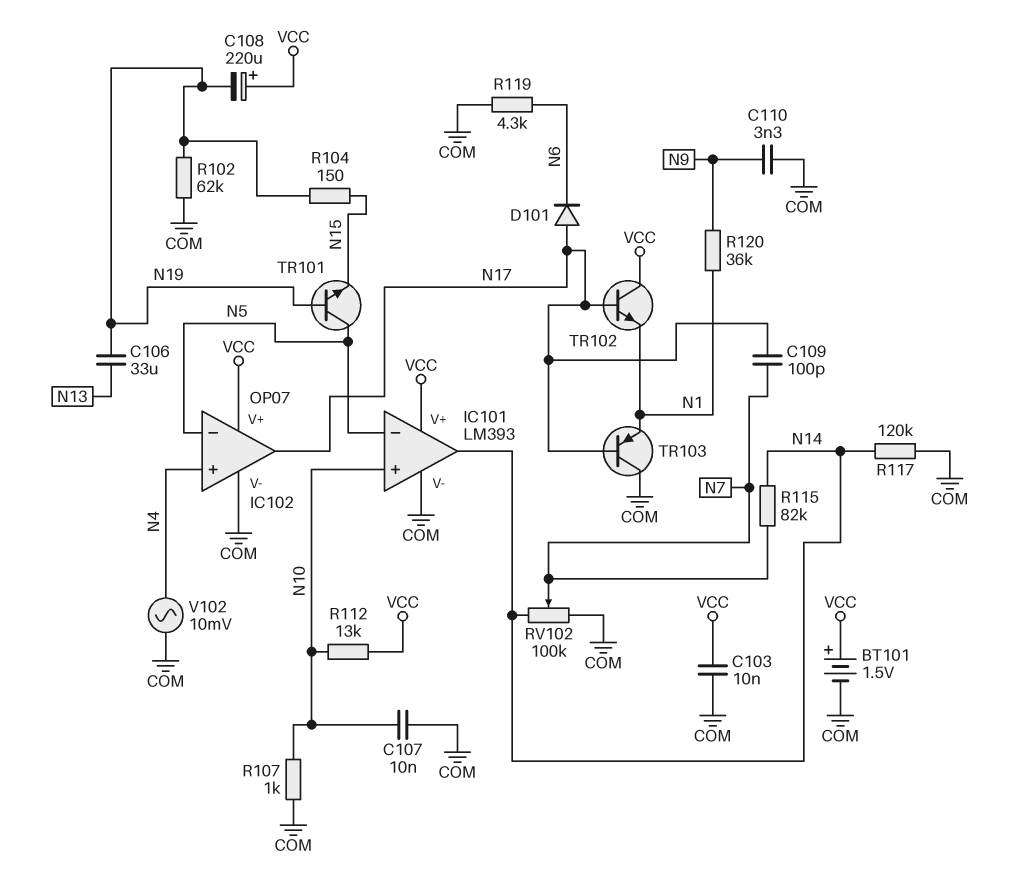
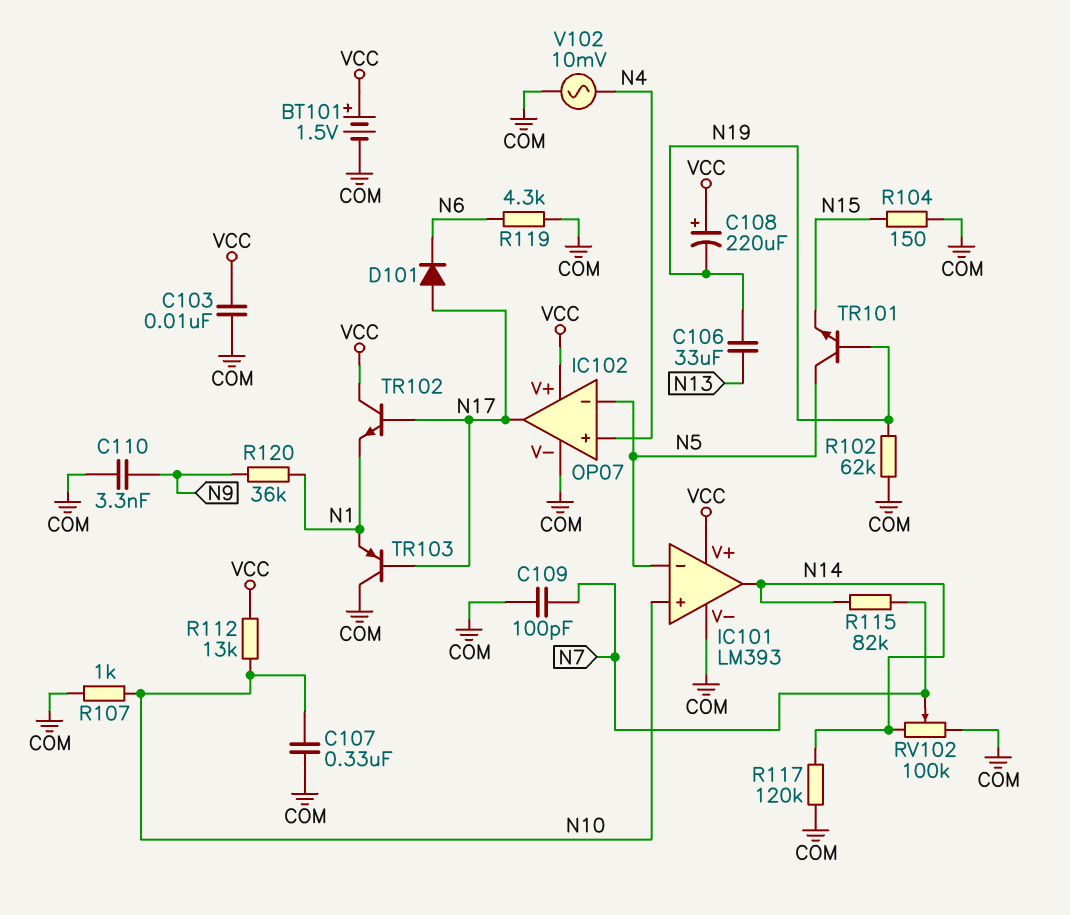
C107: 10nF (COM, N10) -> 330nF (COM, N10)
C109: 100pF (N7, N17) -> 100pF (COM, N7)
R104: 150 (N15, N19) -> 150 (COM, N15)

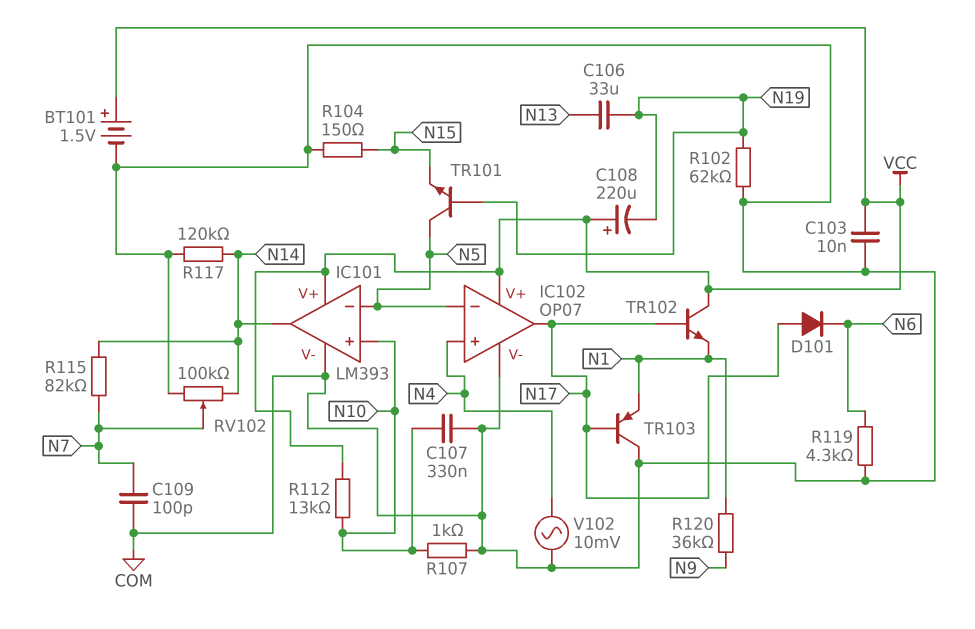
C110: 3.3nF (COM, N9) -> none

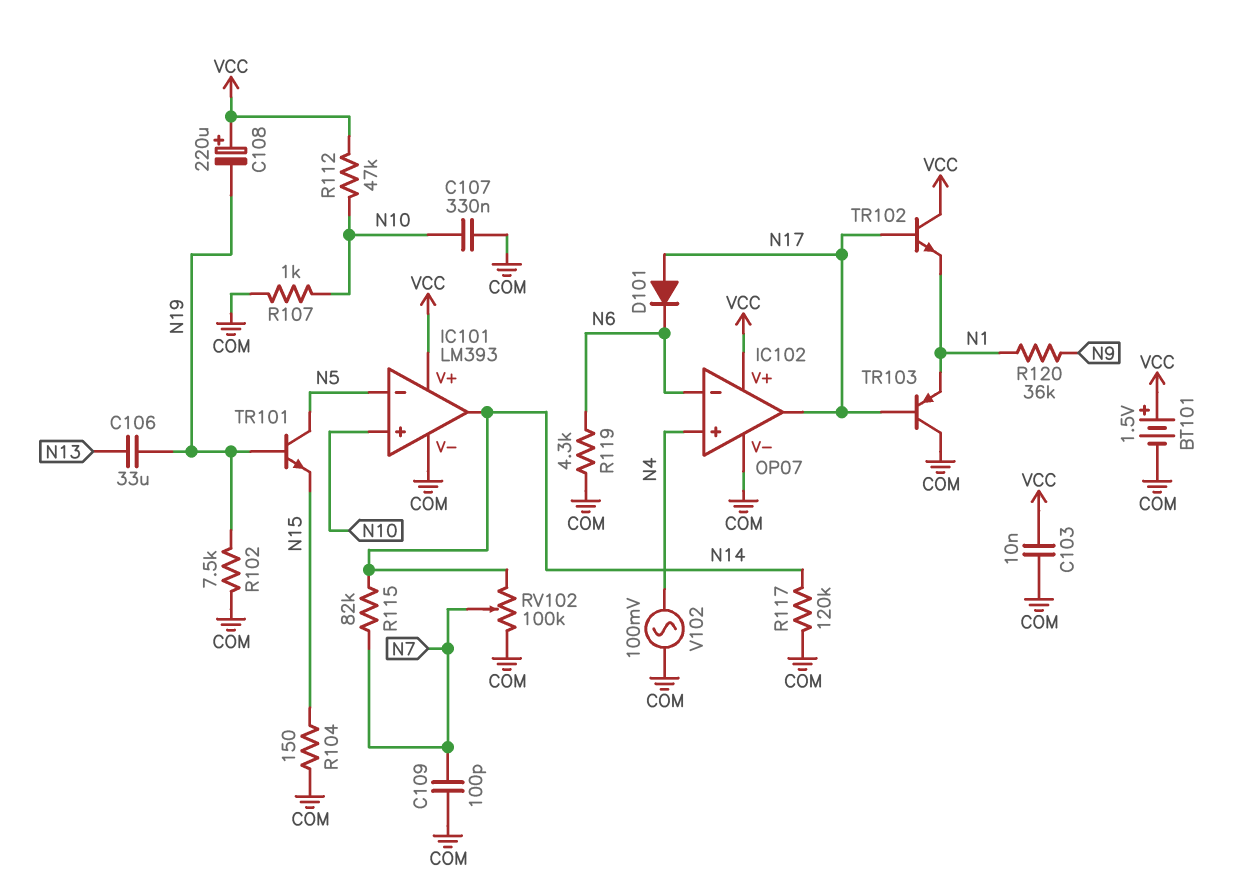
IC102 pin in-: N5 -> N6
R102: 62k (COM, N19) -> 7.5k (COM, N19)
R112: 13k (N10, VCC) -> 47k (N10, VCC)
V102: AC 10mV (COM, N4) -> AC 100mV (COM, N4)

